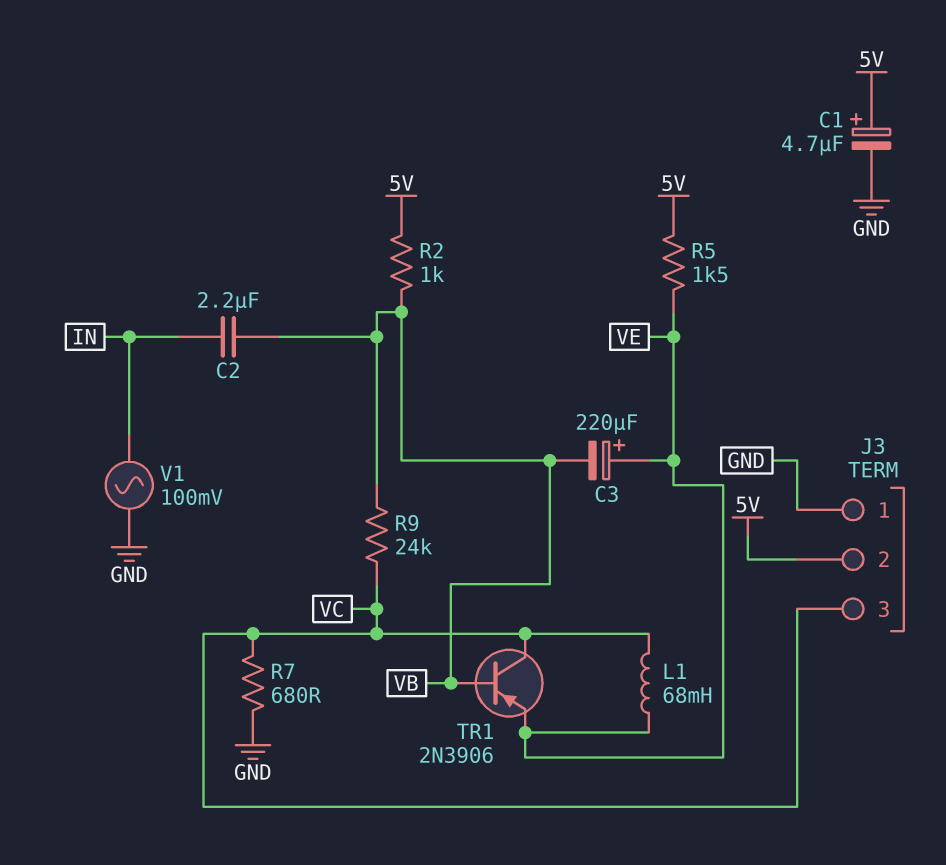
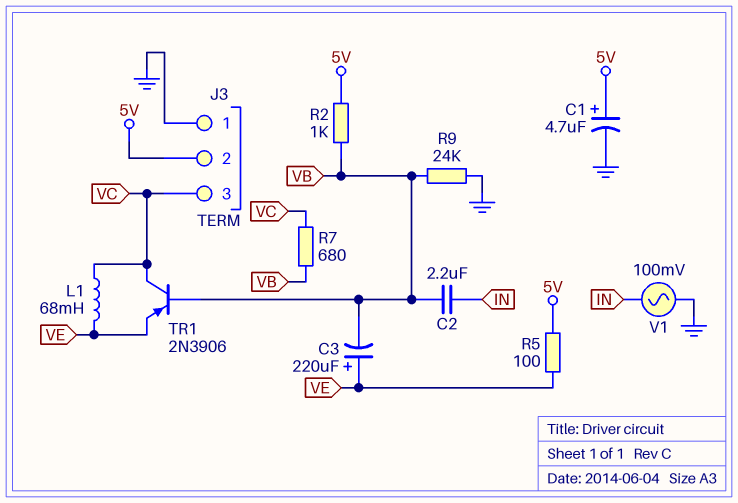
R5: 1.5k (5V, VE) -> 100 (5V, VE)
R7: 680 (GND, VC) -> 680 (VB, VC)
R9: 24k (VB, VC) -> 24k (GND, VB)

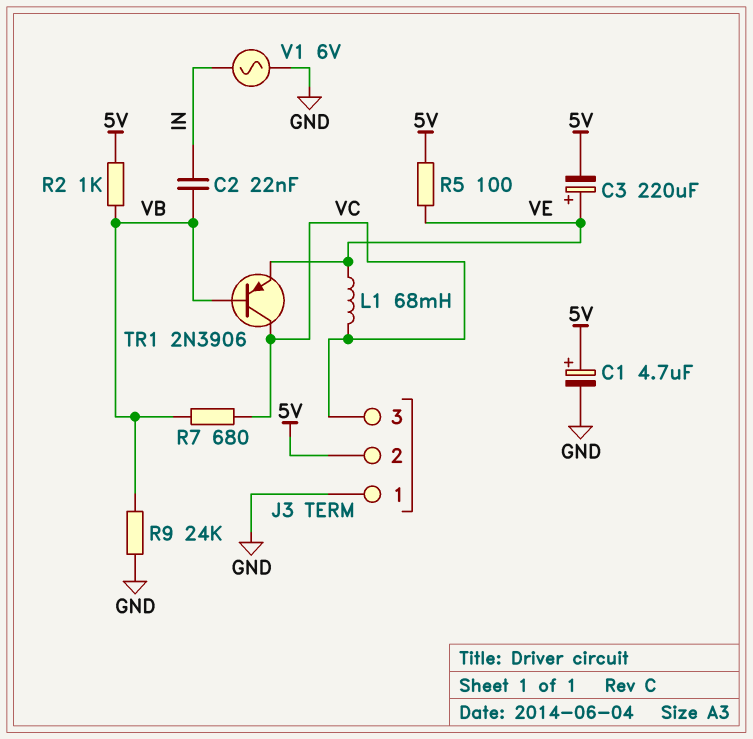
C2: 2.2uF (IN, VB) -> 22nF (IN, VB)
C3: 220uF (plus VE, minus VB) -> 220uF (plus VE, minus 5V)
V1: AC 100mV (GND, IN) -> AC 6V (GND, IN)

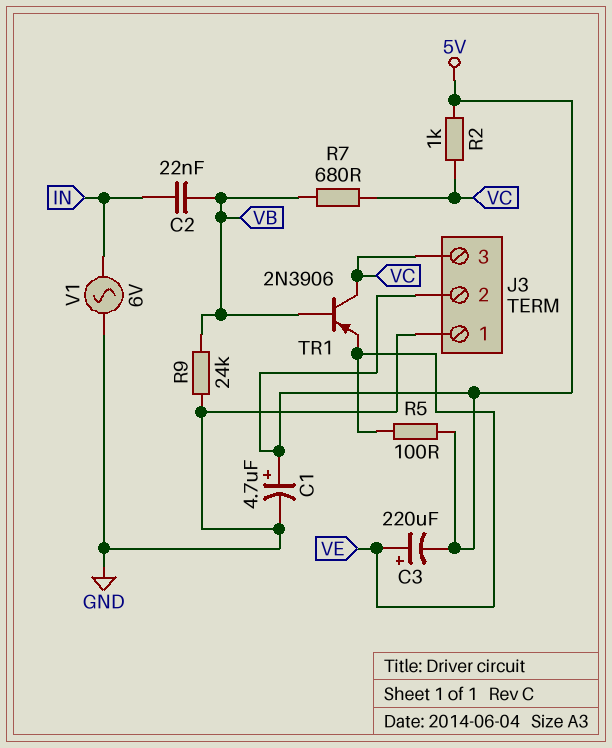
L1: 68mH (VC, VE) -> none
R2: 1k (5V, VB) -> 1k (5V, VC)

